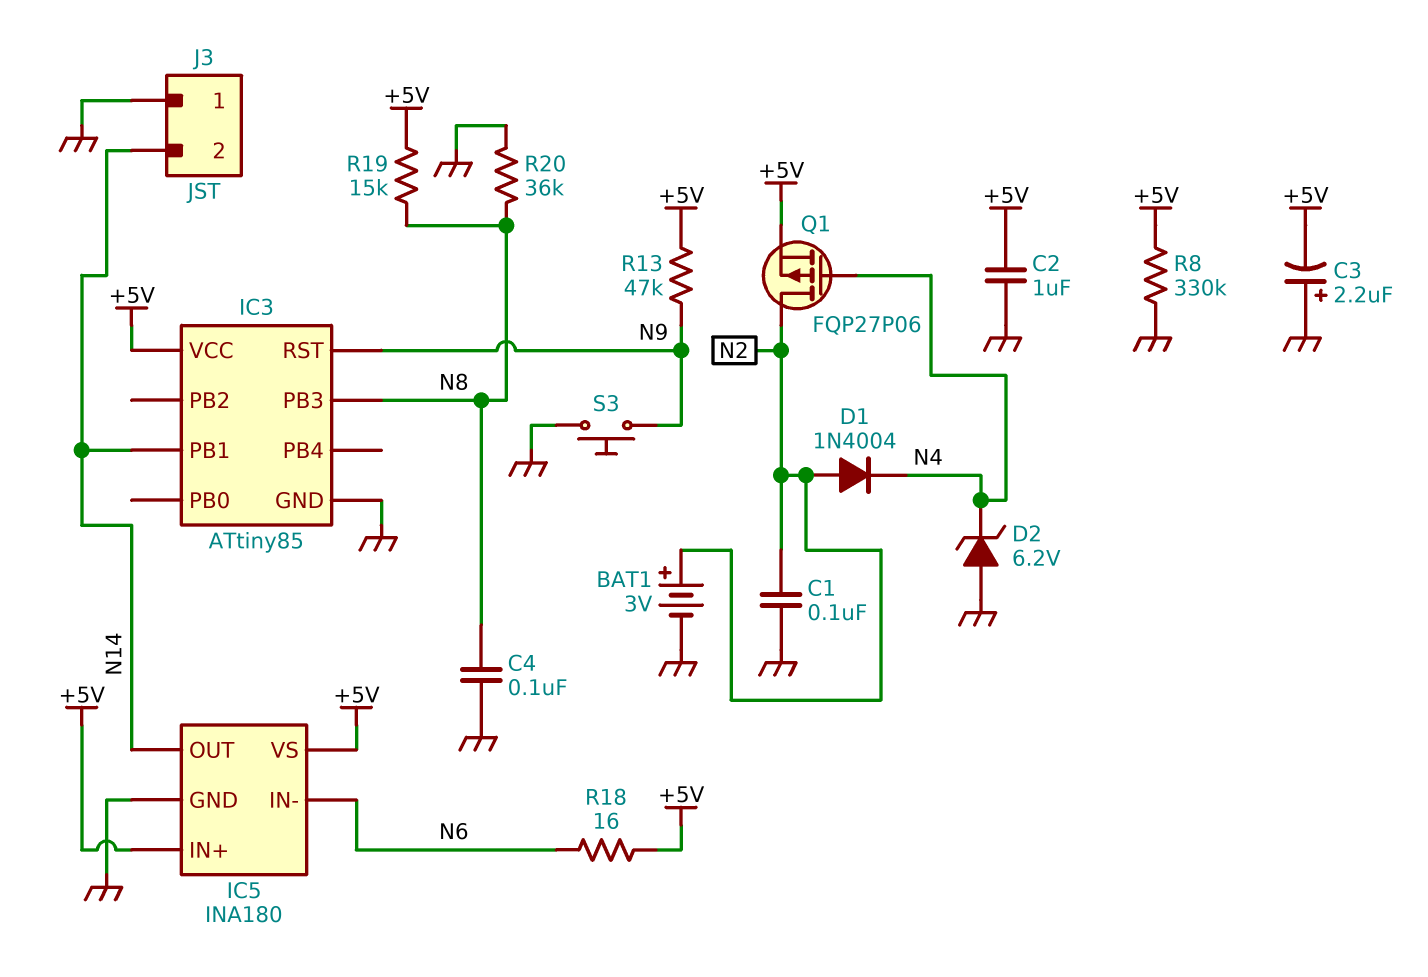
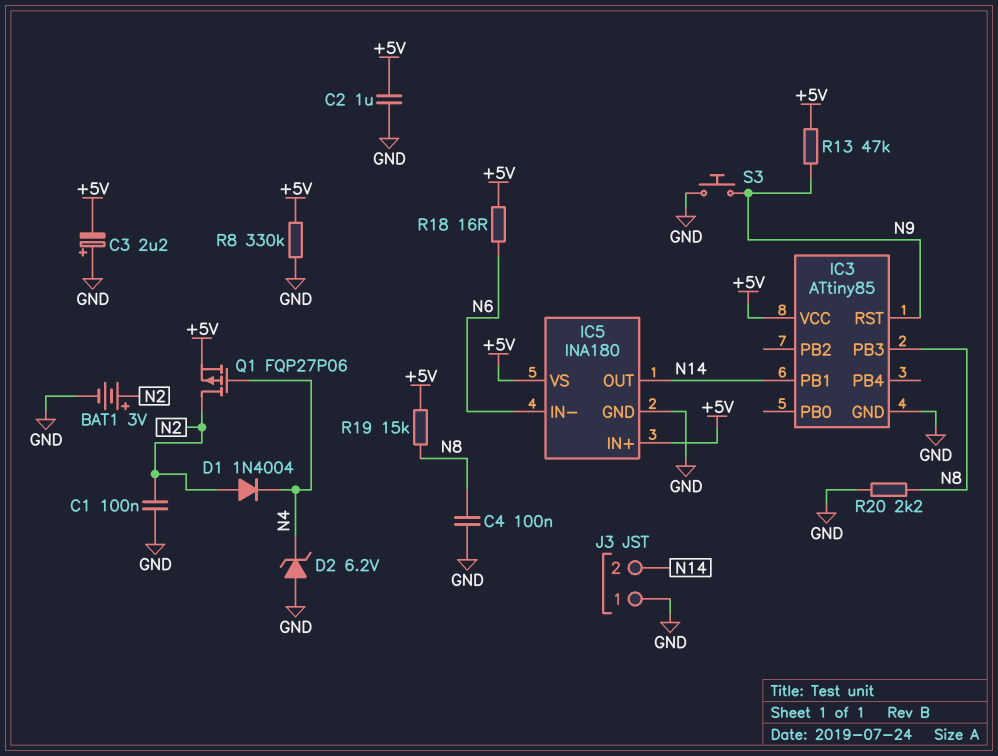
R20: 36k (GND, N8) -> 2.2k (GND, N8)

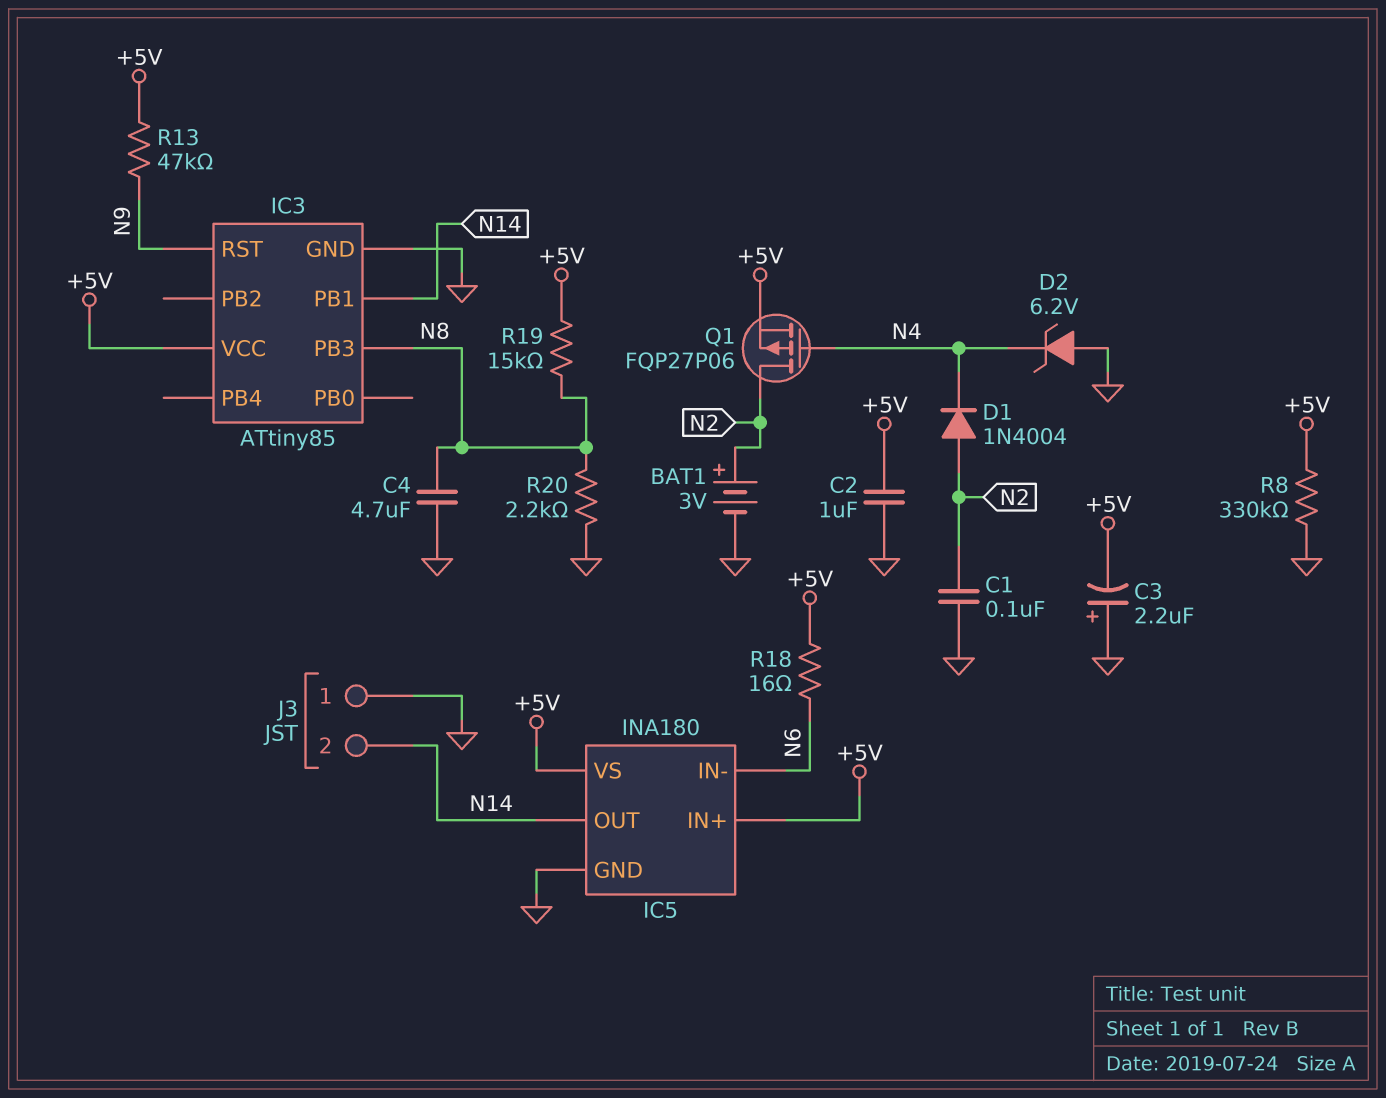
C4: 100nF (GND, N8) -> 4.7uF (GND, N8)
S3: button (GND, N9) -> none

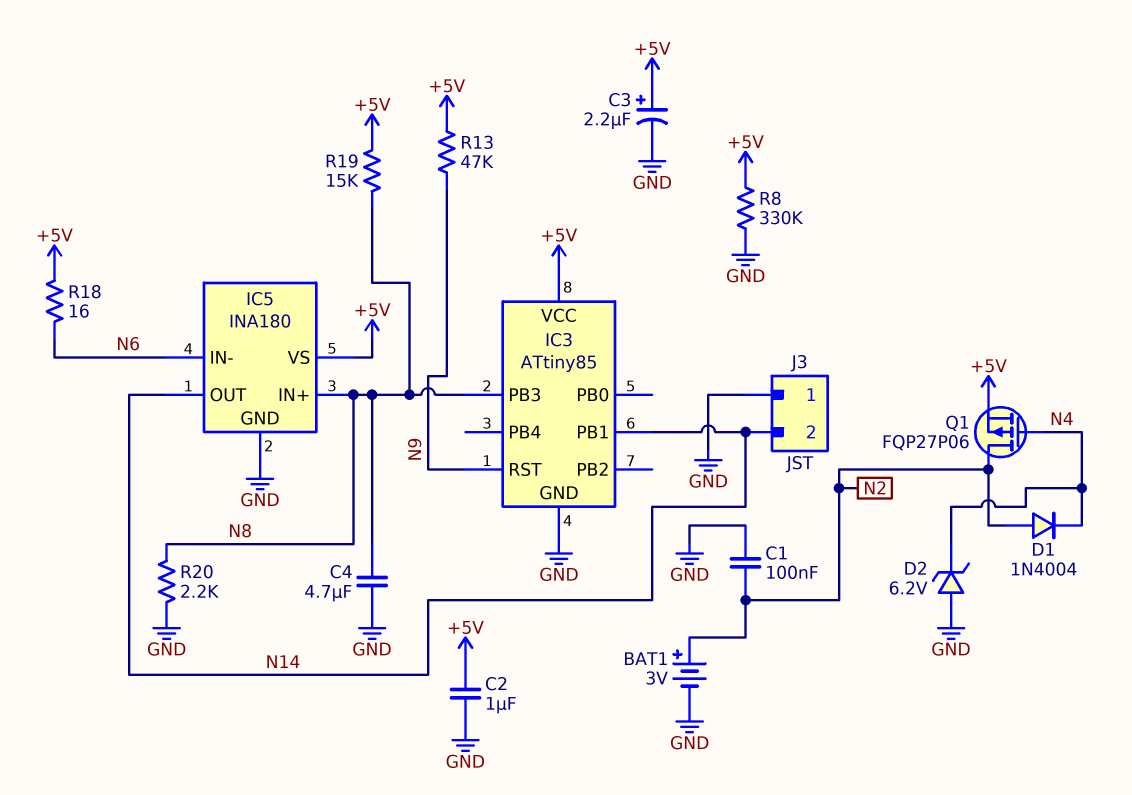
C3: 2.2uF (plus GND, minus +5V) -> 2.2uF (plus +5V, minus GND)
IC5 pin IN+: +5V -> N8

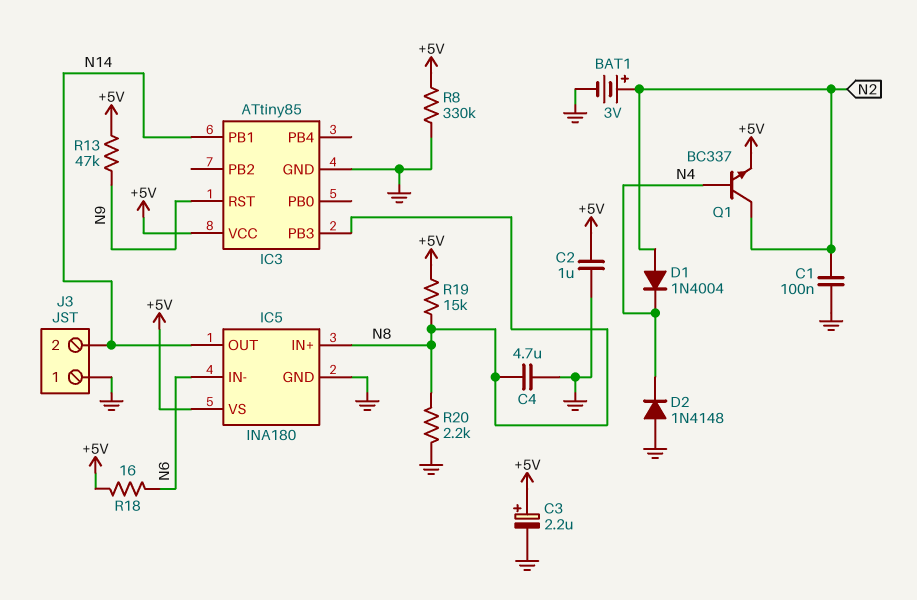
D2: zener 6.2V (A GND, K N4) -> diode 1N4148 (A GND, K N4)
Q1: PMOS FQP27P06 (G N4, D N2, S +5V) -> NPN BC337 (B N4, C N2, E +5V)

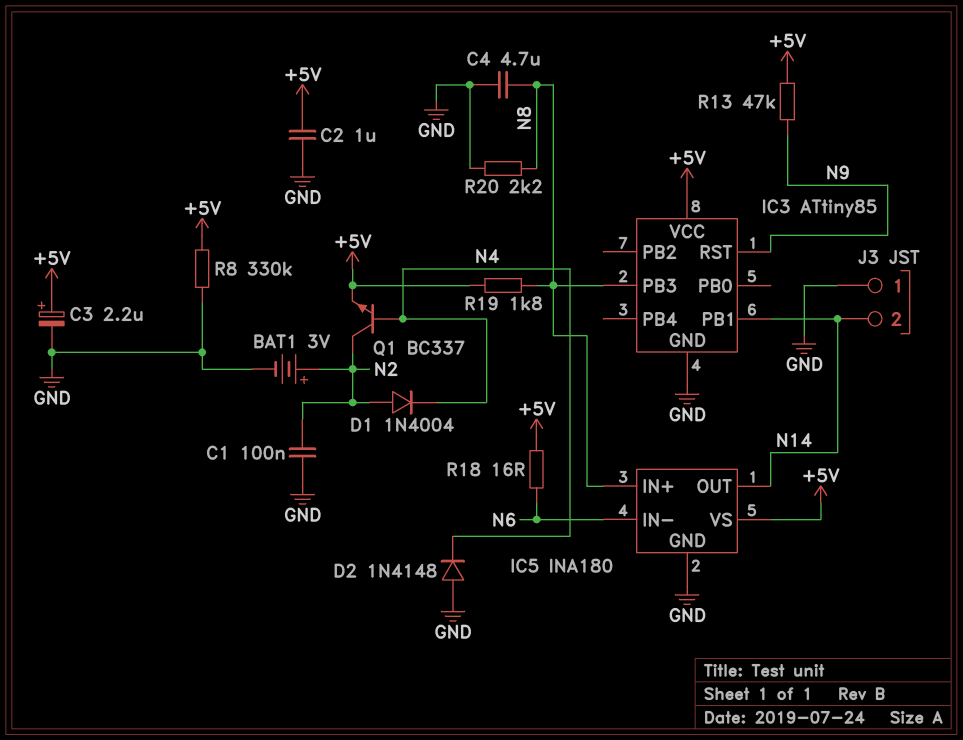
R19: 15k (+5V, N8) -> 1.8k (+5V, N8)

